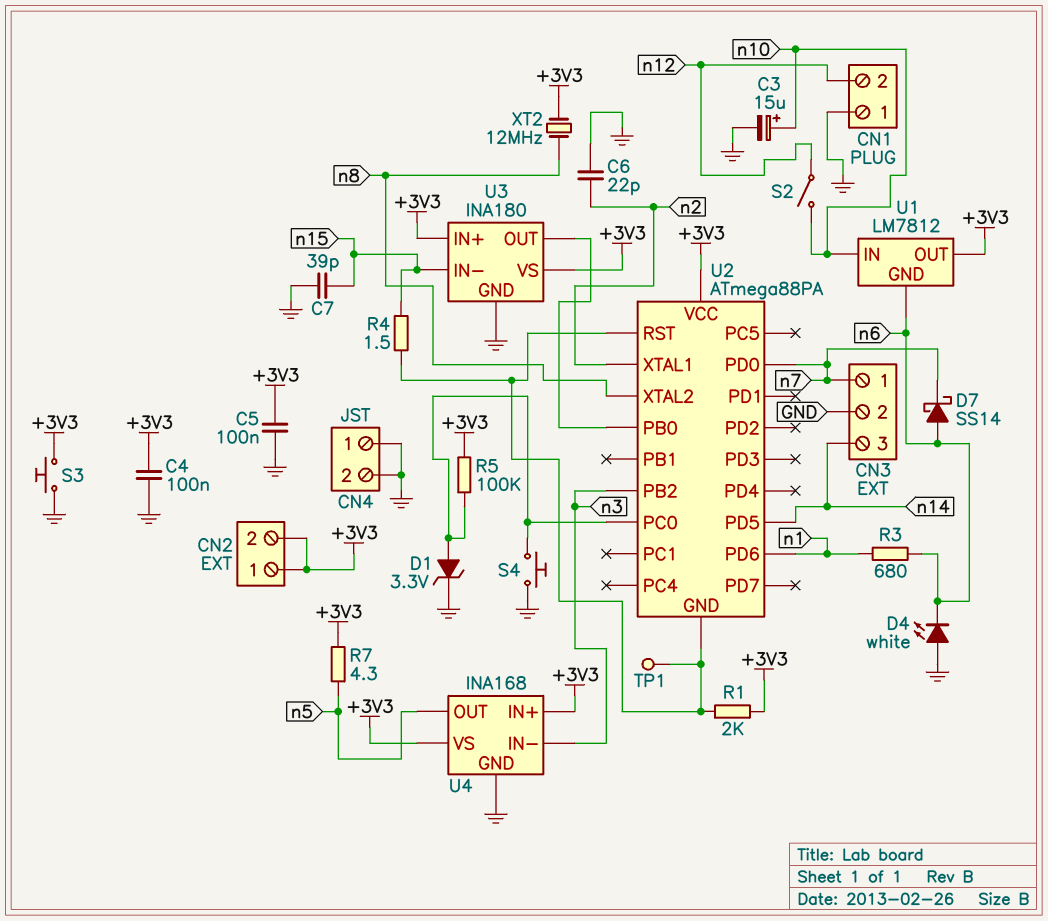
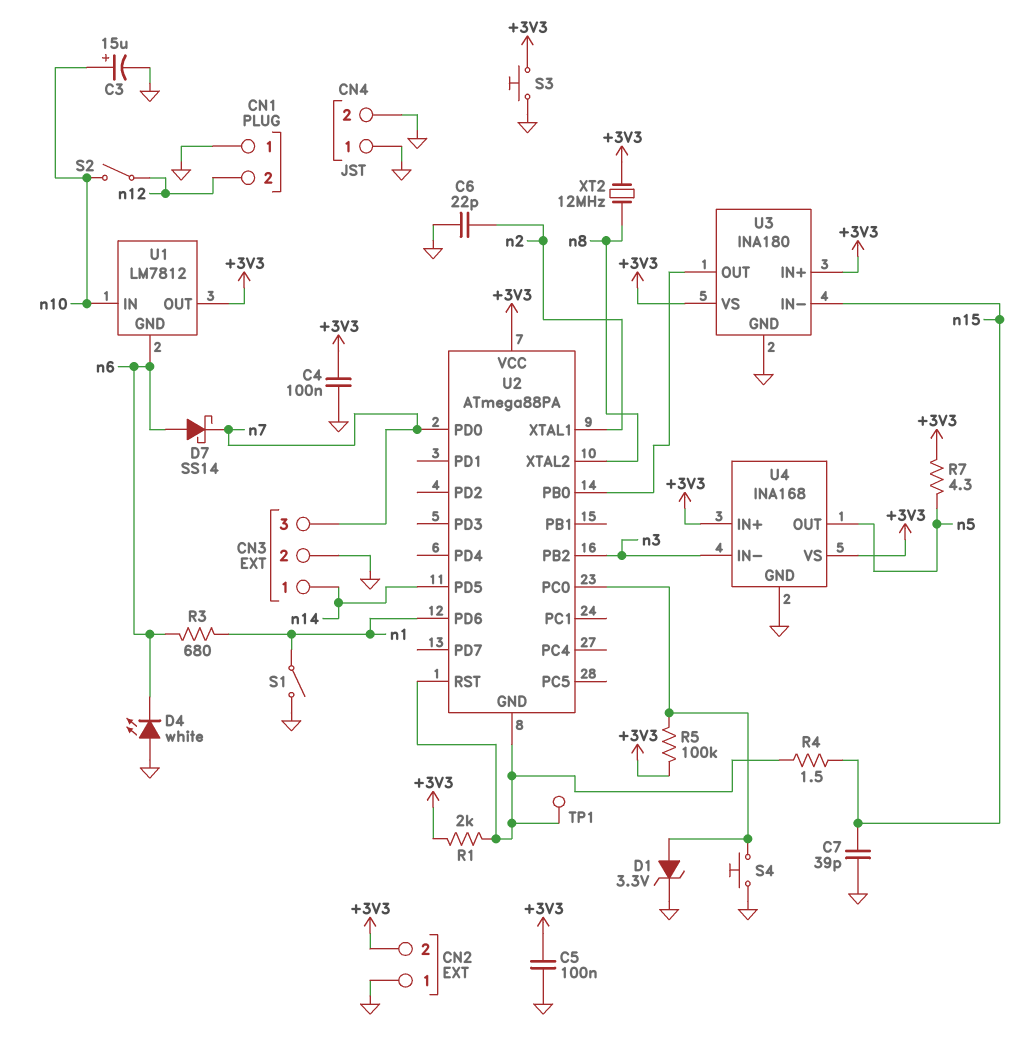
CN2 pin 1: +3V3 -> GND
CN3 pin 1: n7 -> n14
CN3 pin 3: n14 -> n7
S1: none -> switch (GND, n1)

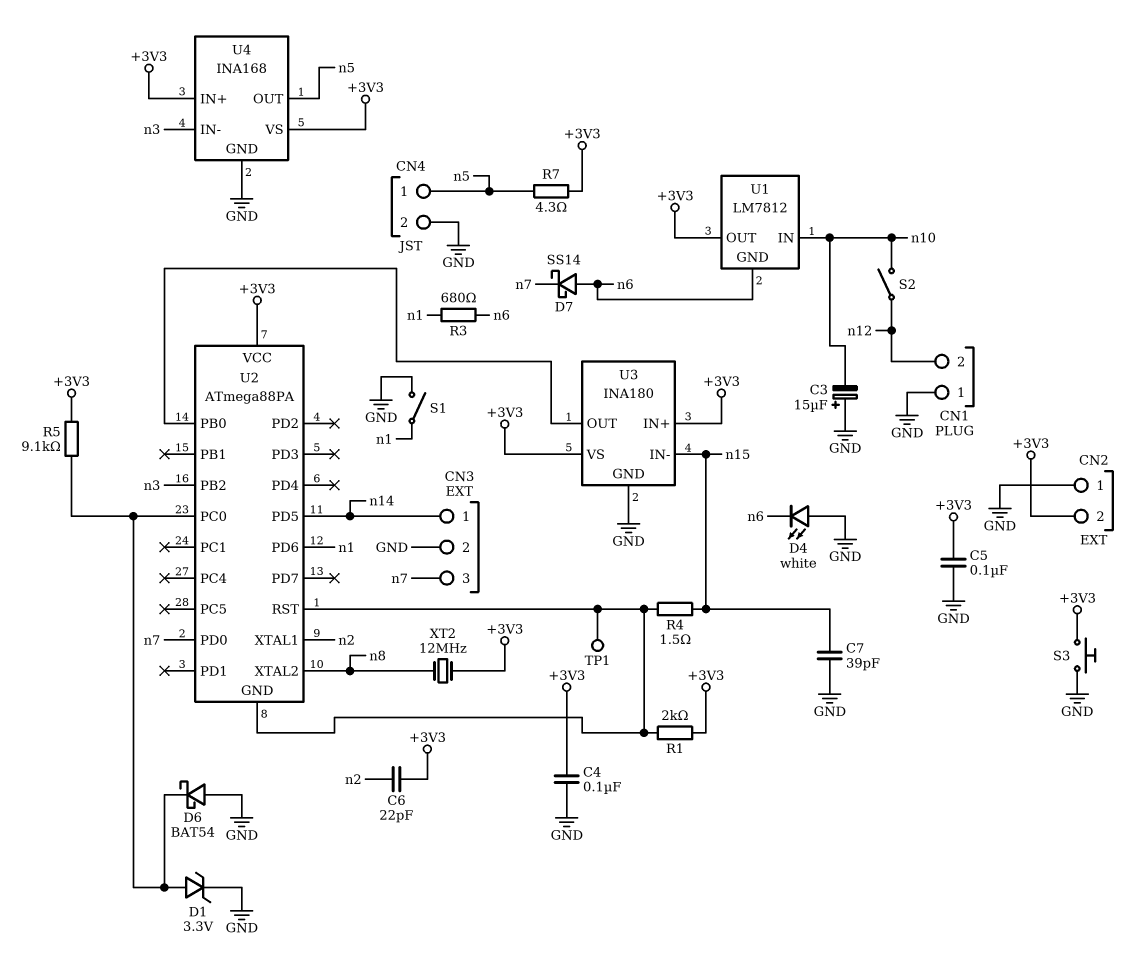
C3: 15uF (plus n10, minus GND) -> 15uF (plus GND, minus n10)
C6: 22pF (GND, n2) -> 22pF (+3V3, n2)
CN4 pin 1: GND -> n5
D6: none -> schottky BAT54 (A GND, K U2/PC0)
R5: 100k (+3V3, U2/PC0) -> 9.1k (+3V3, U2/PC0)
S4: button (GND, U2/PC0) -> none

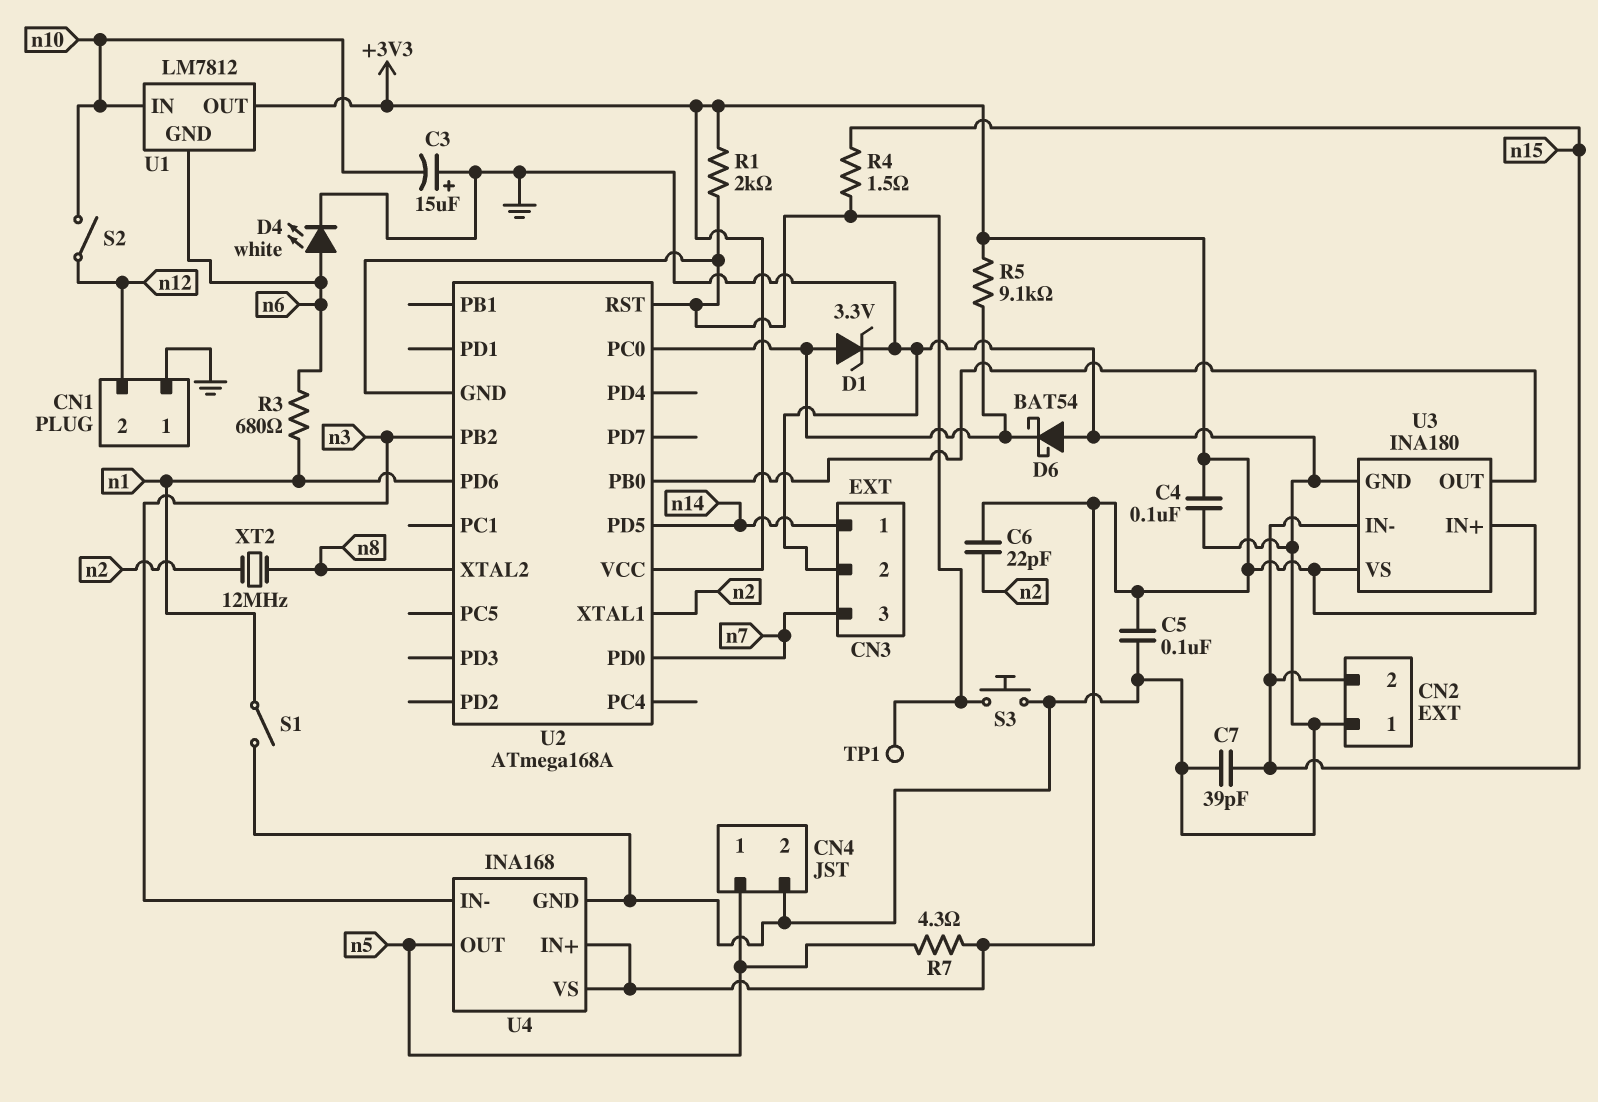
CN2 pin 2: +3V3 -> n15
D4: LED white (A GND, K n6) -> LED white (A n6, K GND)
D7: schottky SS14 (A n6, K n7) -> none
S3: button (+3V3, GND) -> button (GND, U2/GND)
U2: ATmega88PA -> ATmega168A
XT2: 12MHz (+3V3, n8) -> 12MHz (n2, n8)

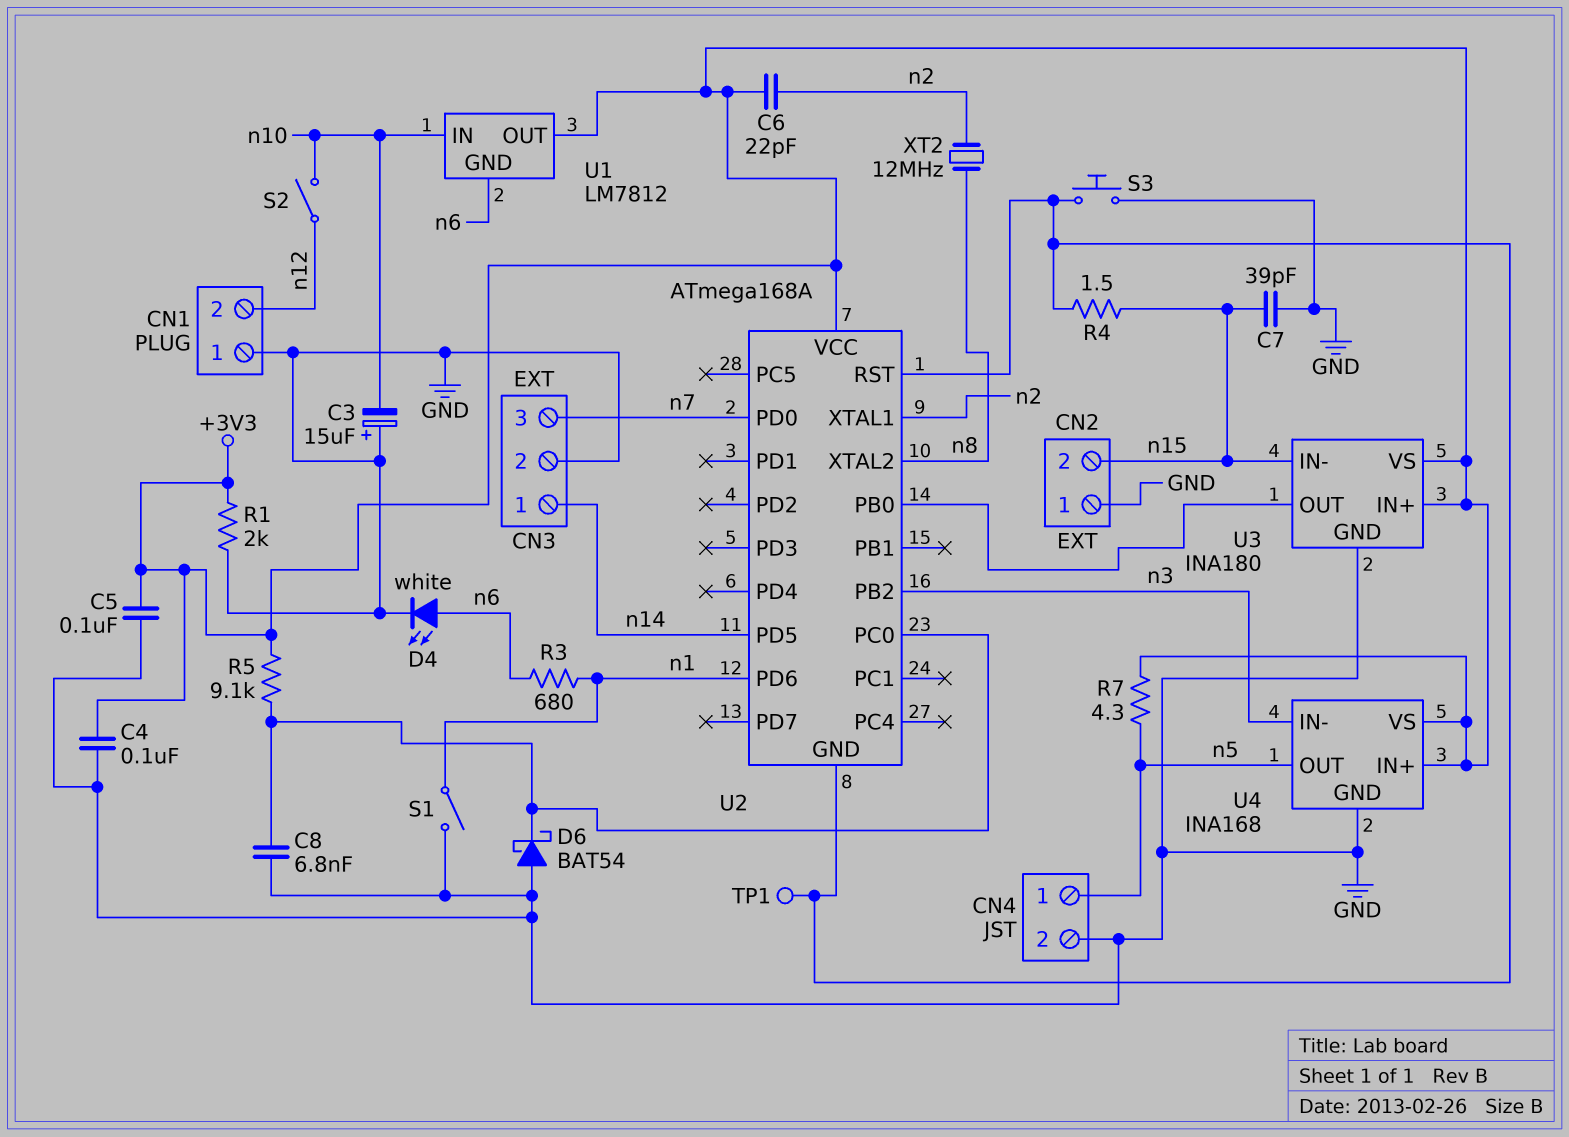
C8: none -> 6.8nF (GND, U2/PC0)
D1: zener 3.3V (A U2/PC0, K GND) -> none
R1: 2k (+3V3, U2/GND) -> 2k (+3V3, GND)

